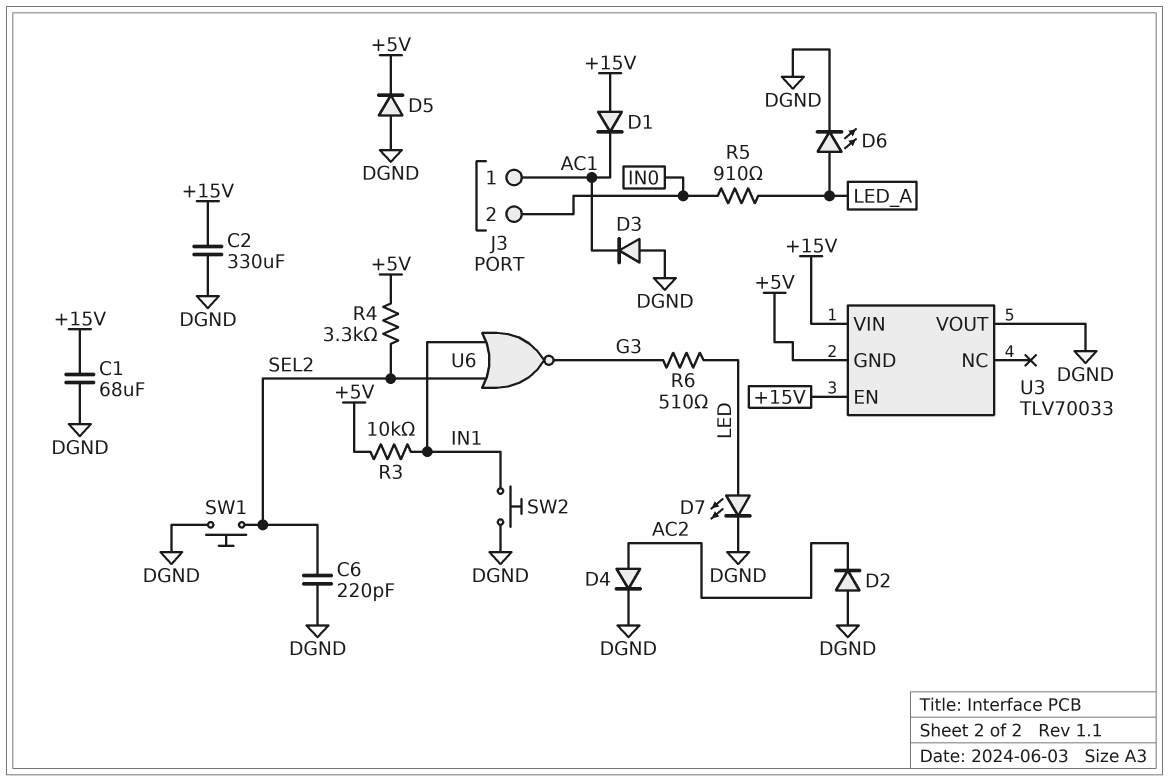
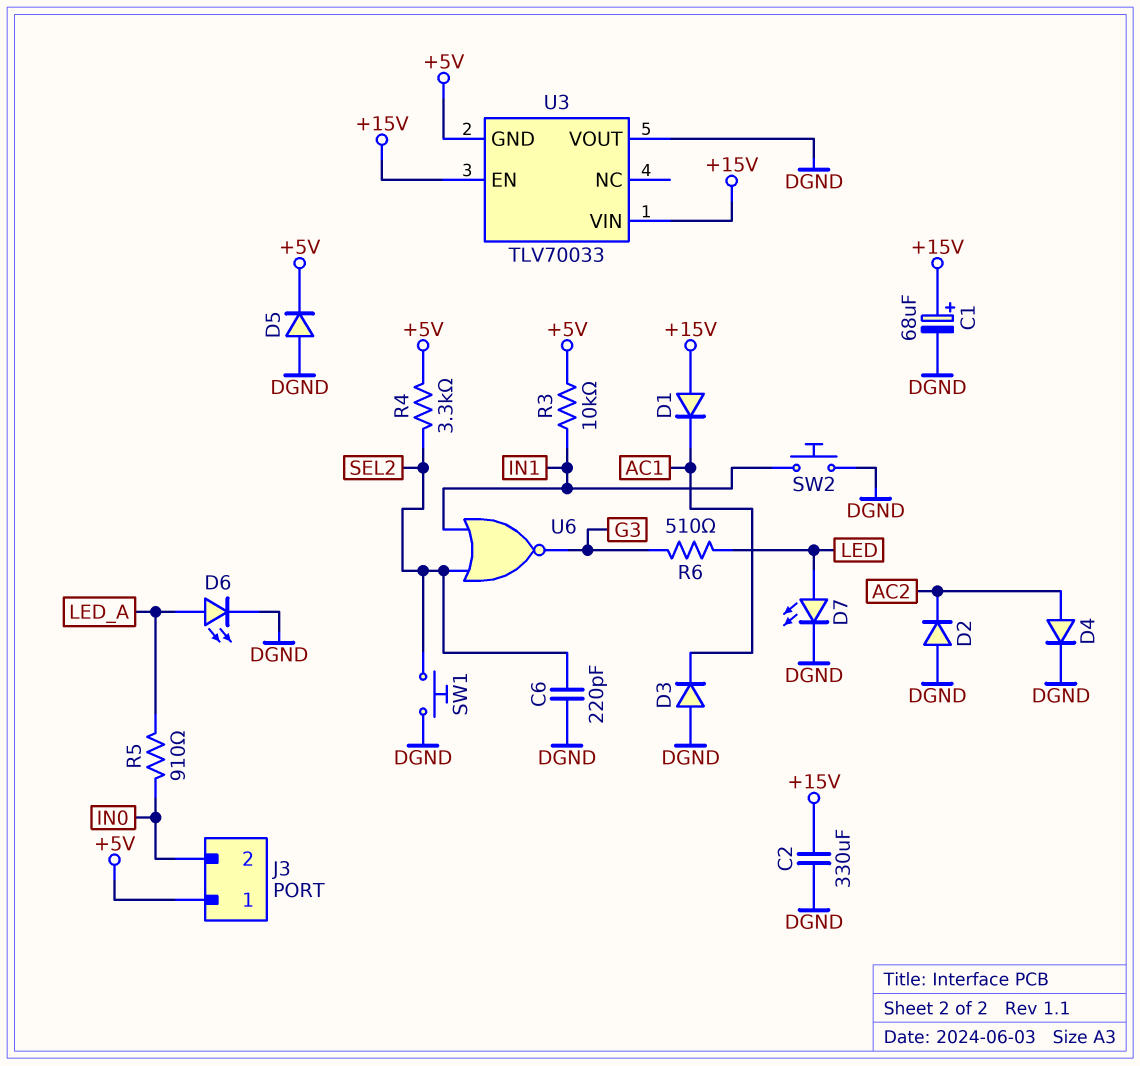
C1: 68uF (+15V, DGND) -> 68uF (plus +15V, minus DGND)
J3 pin 1: AC1 -> +5V

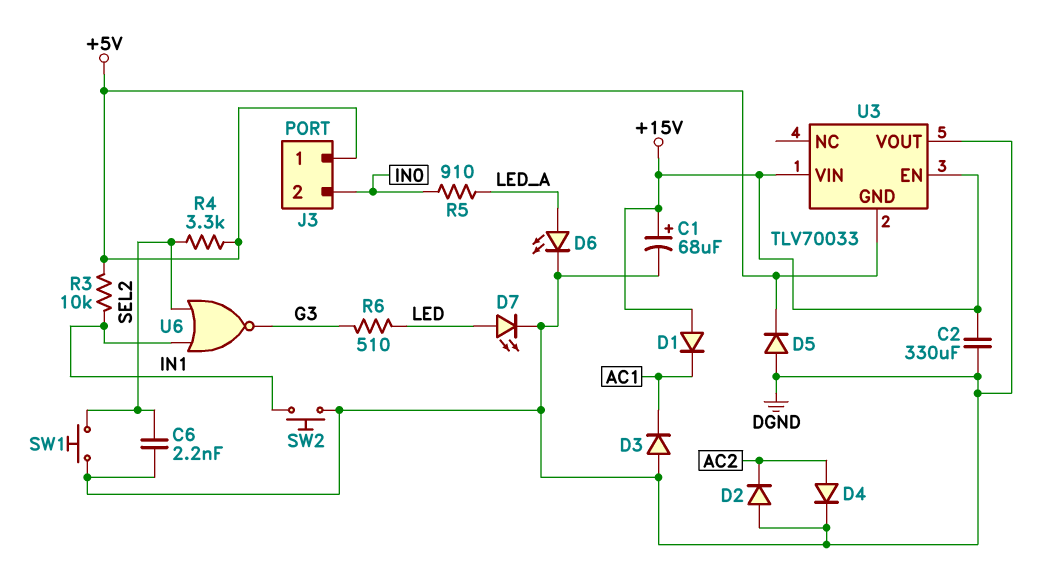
C6: 220pF (DGND, SEL2) -> 2.2nF (DGND, SEL2)

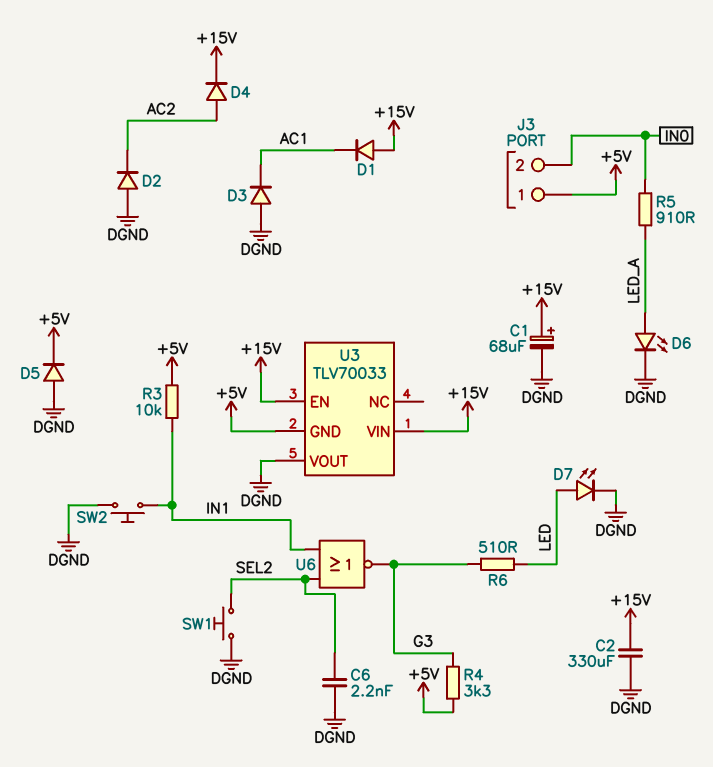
D4: diode (A AC2, K DGND) -> diode (A AC2, K +15V)
R4: 3.3k (+5V, SEL2) -> 3.3k (+5V, G3)

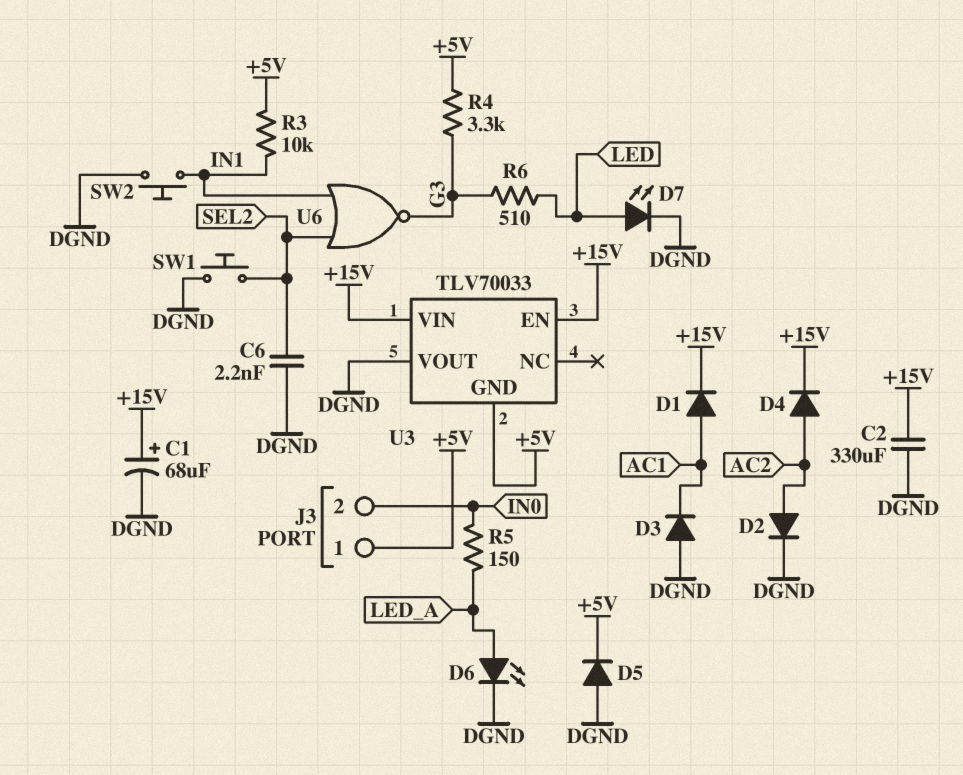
D1: diode (A +15V, K AC1) -> diode (A AC1, K +15V)
D2: diode (A DGND, K AC2) -> diode (A AC2, K DGND)
R5: 910 (IN0, LED_A) -> 150 (IN0, LED_A)

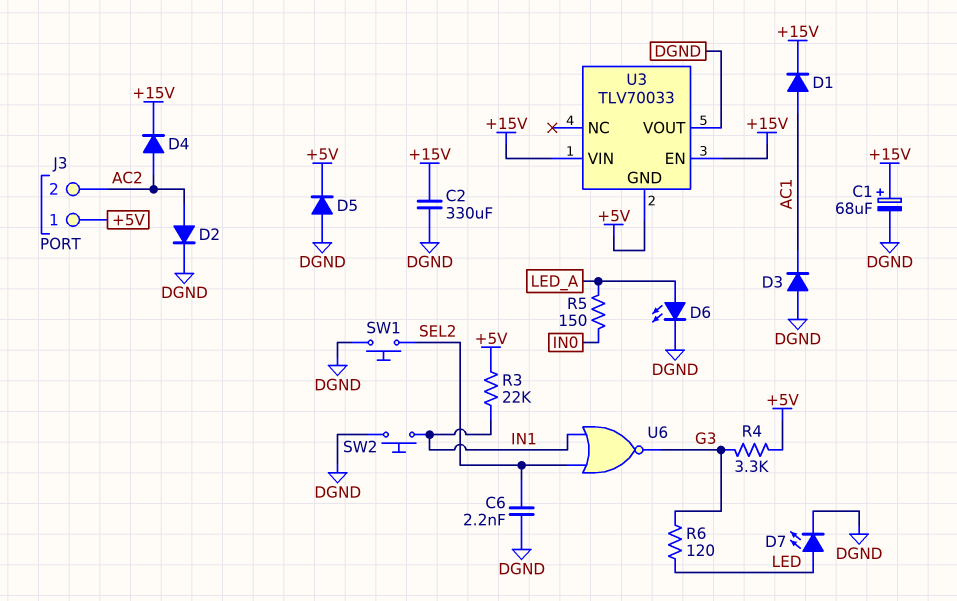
J3 pin 2: IN0 -> AC2
R3: 10k (+5V, IN1) -> 22k (+5V, IN1)
R6: 510 (G3, LED) -> 120 (G3, LED)

